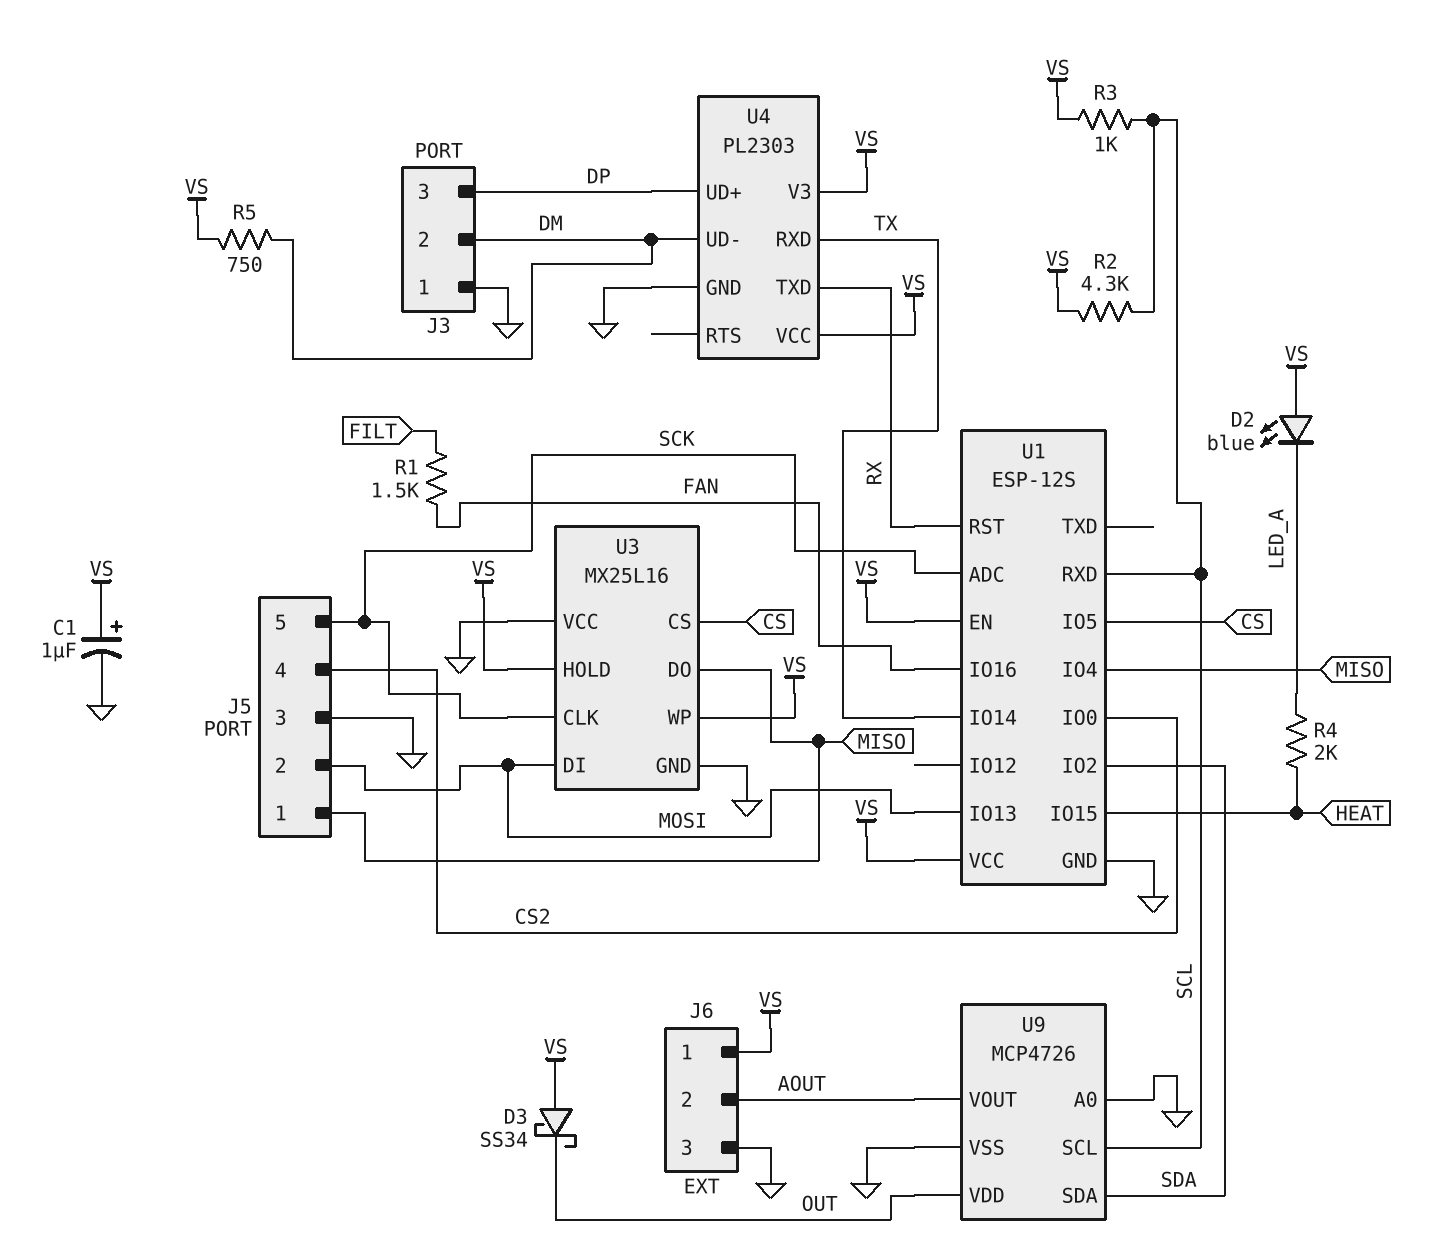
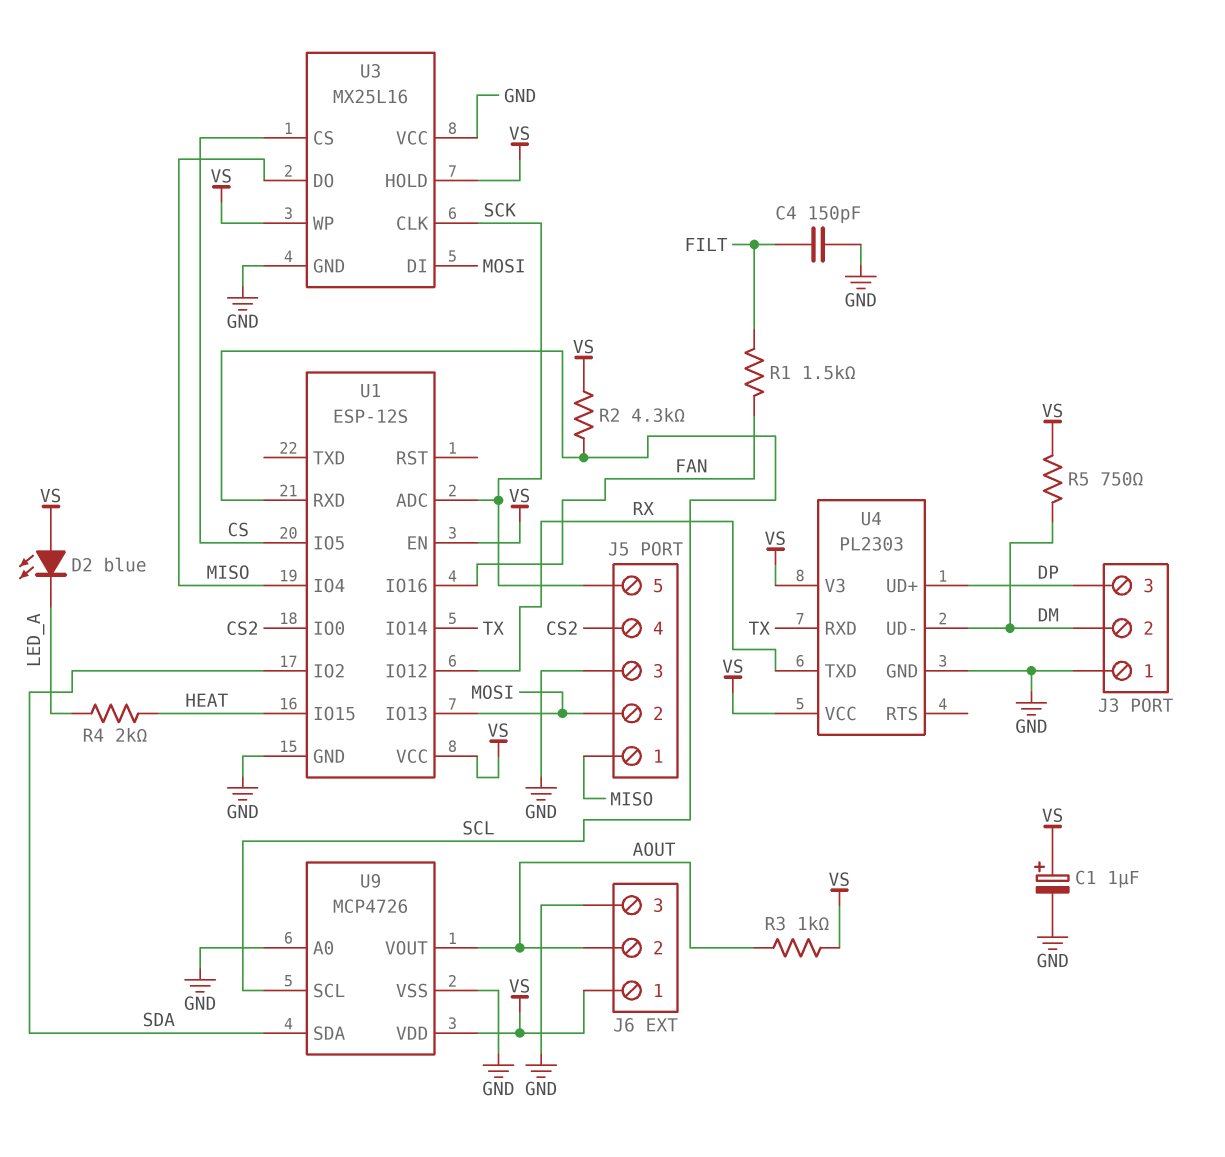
C4: none -> 150pF (FILT, GND)
D3: schottky SS34 (A VS, K OUT) -> none
R3: 1k (SCL, VS) -> 1k (AOUT, VS)
U1 pin IO12: none -> RX
U1 pin RST: RX -> none
U9 pin VDD: OUT -> VS

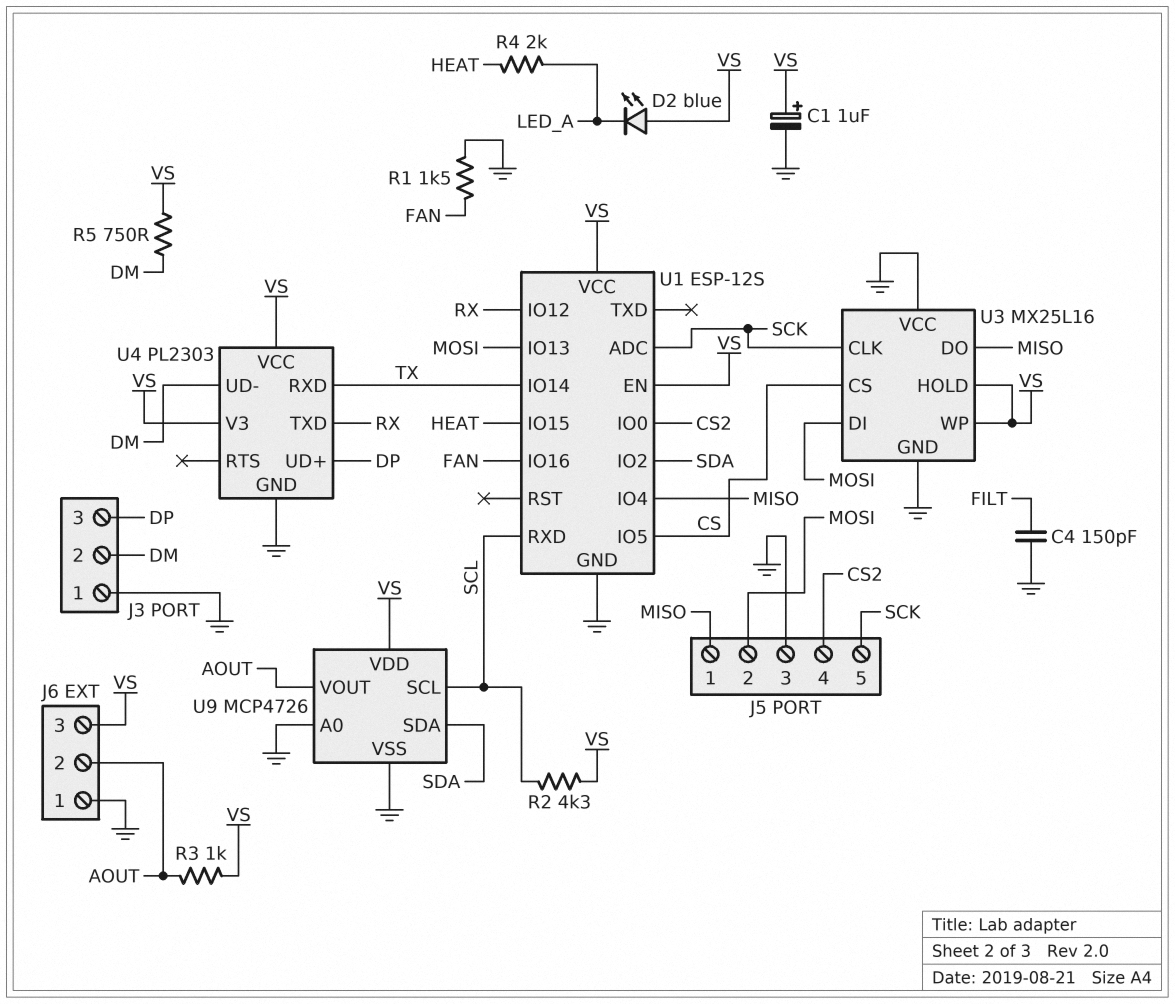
J6 pin 1: VS -> GND
J6 pin 3: GND -> VS
R1: 1.5k (FAN, FILT) -> 1.5k (FAN, GND)

